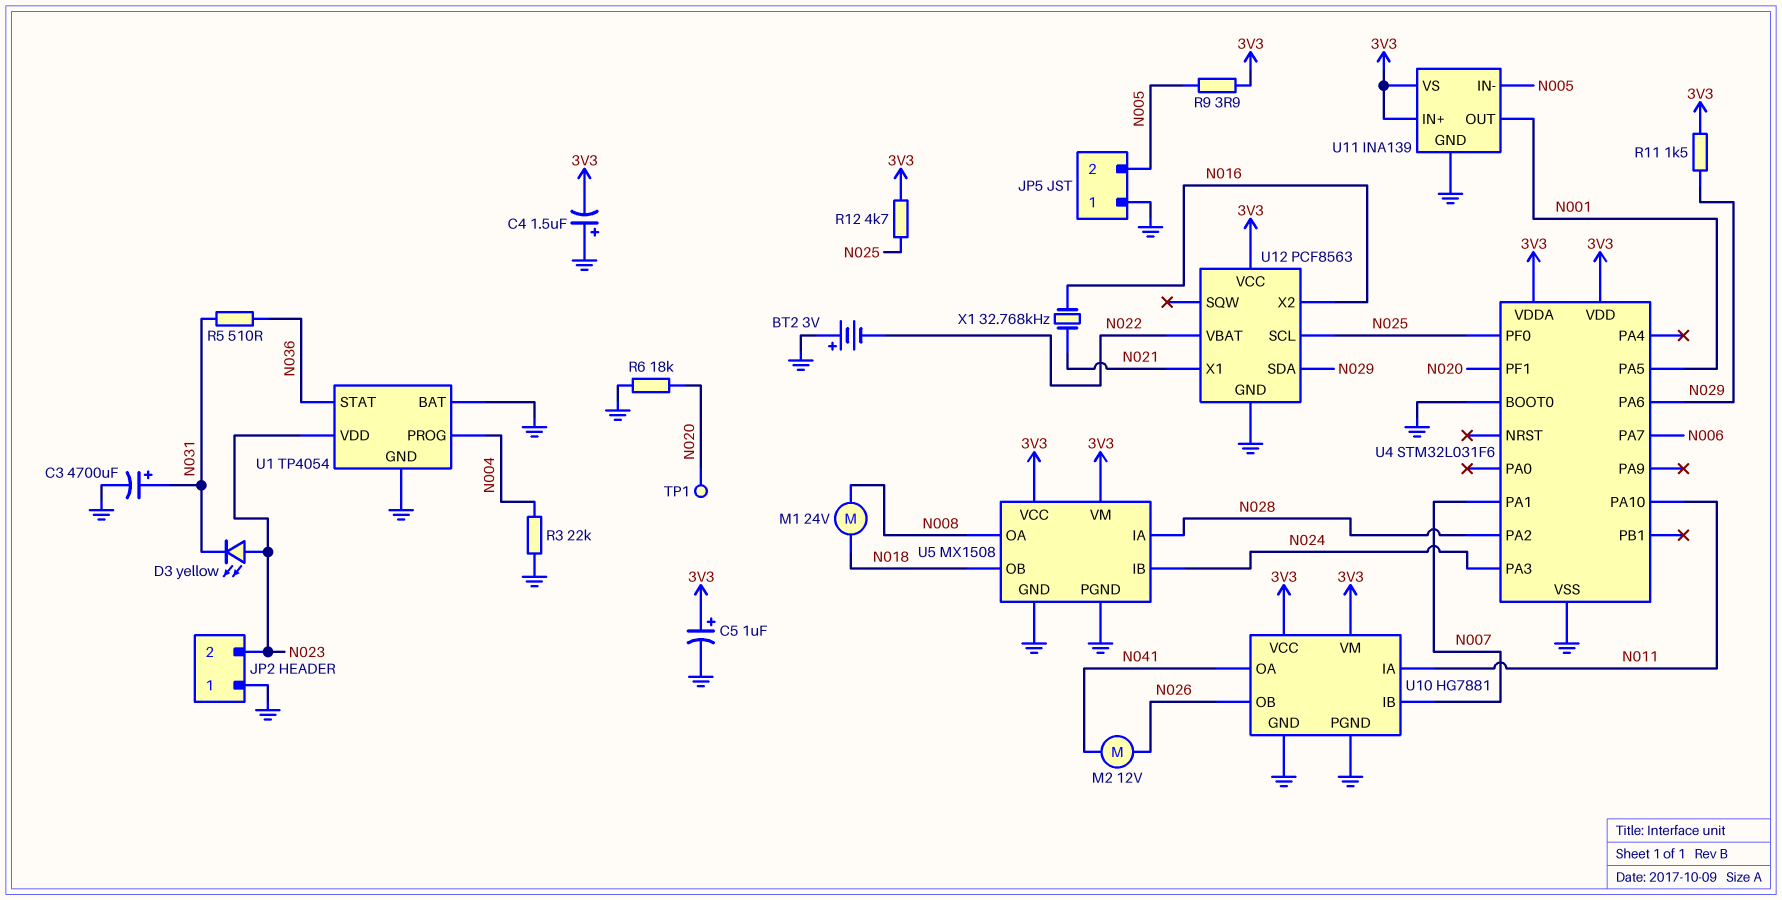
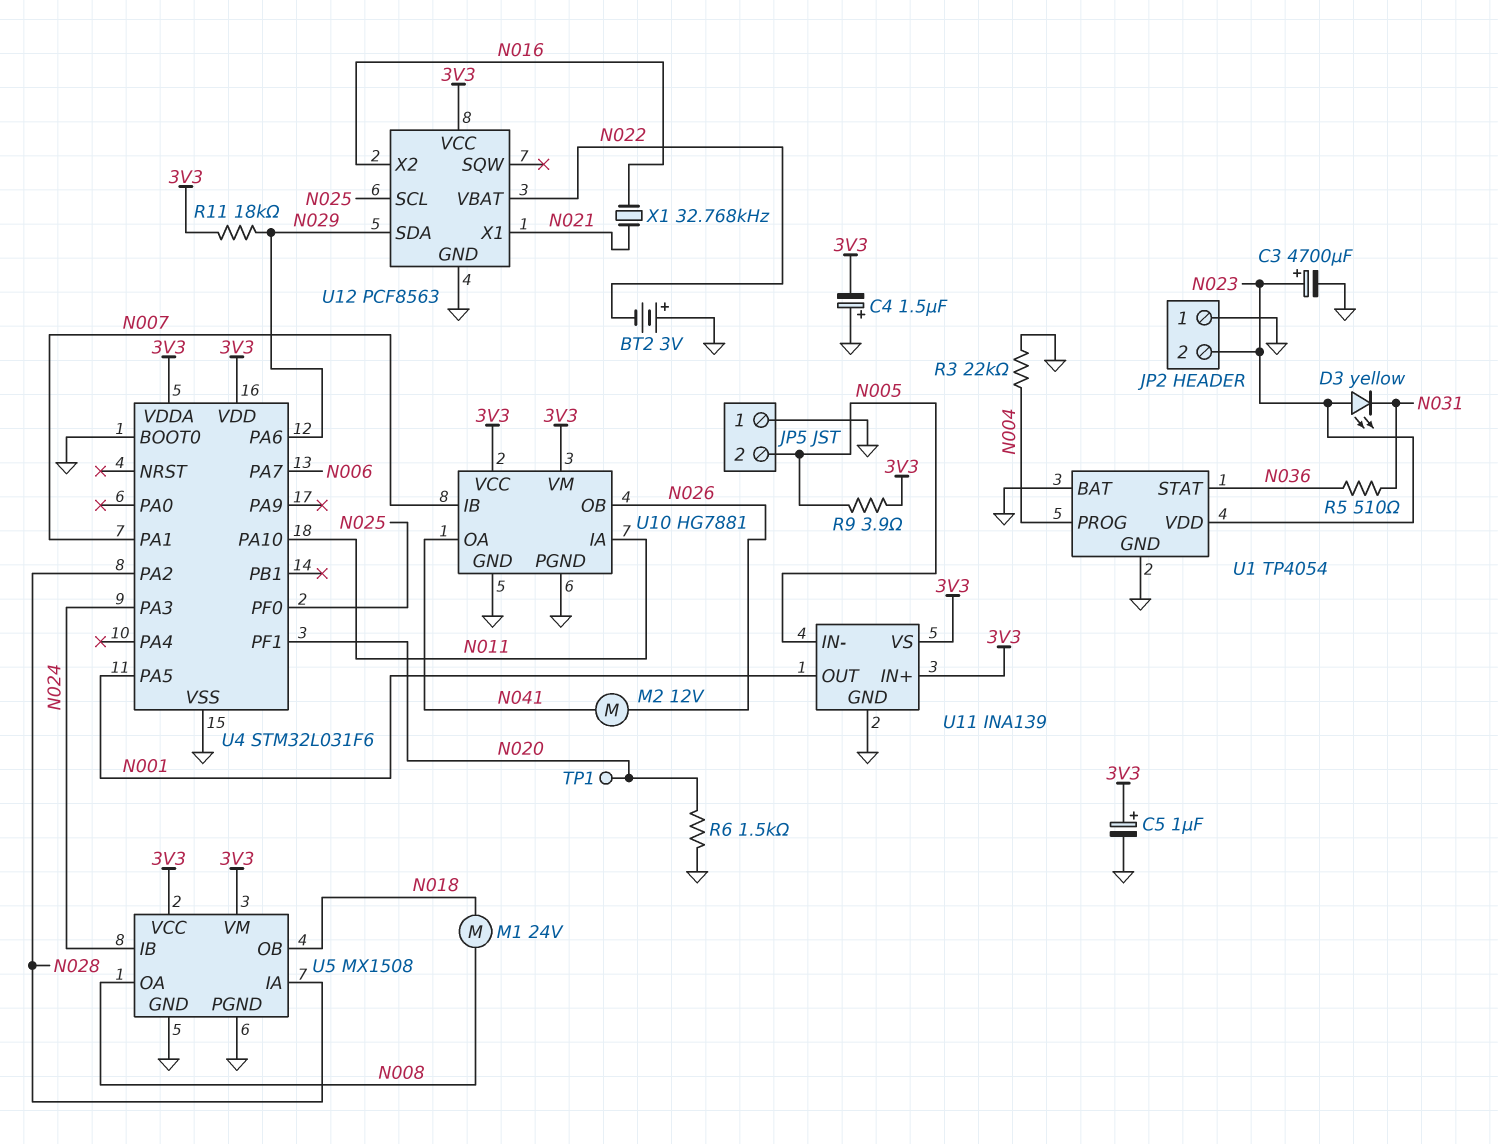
C3: 4700uF (plus N031, minus GND) -> 4700uF (plus N023, minus GND)
R6: 18k (GND, N020) -> 1.5k (GND, N020)
R11: 1.5k (3V3, N029) -> 18k (3V3, N029)
R12: 4.7k (3V3, N025) -> none

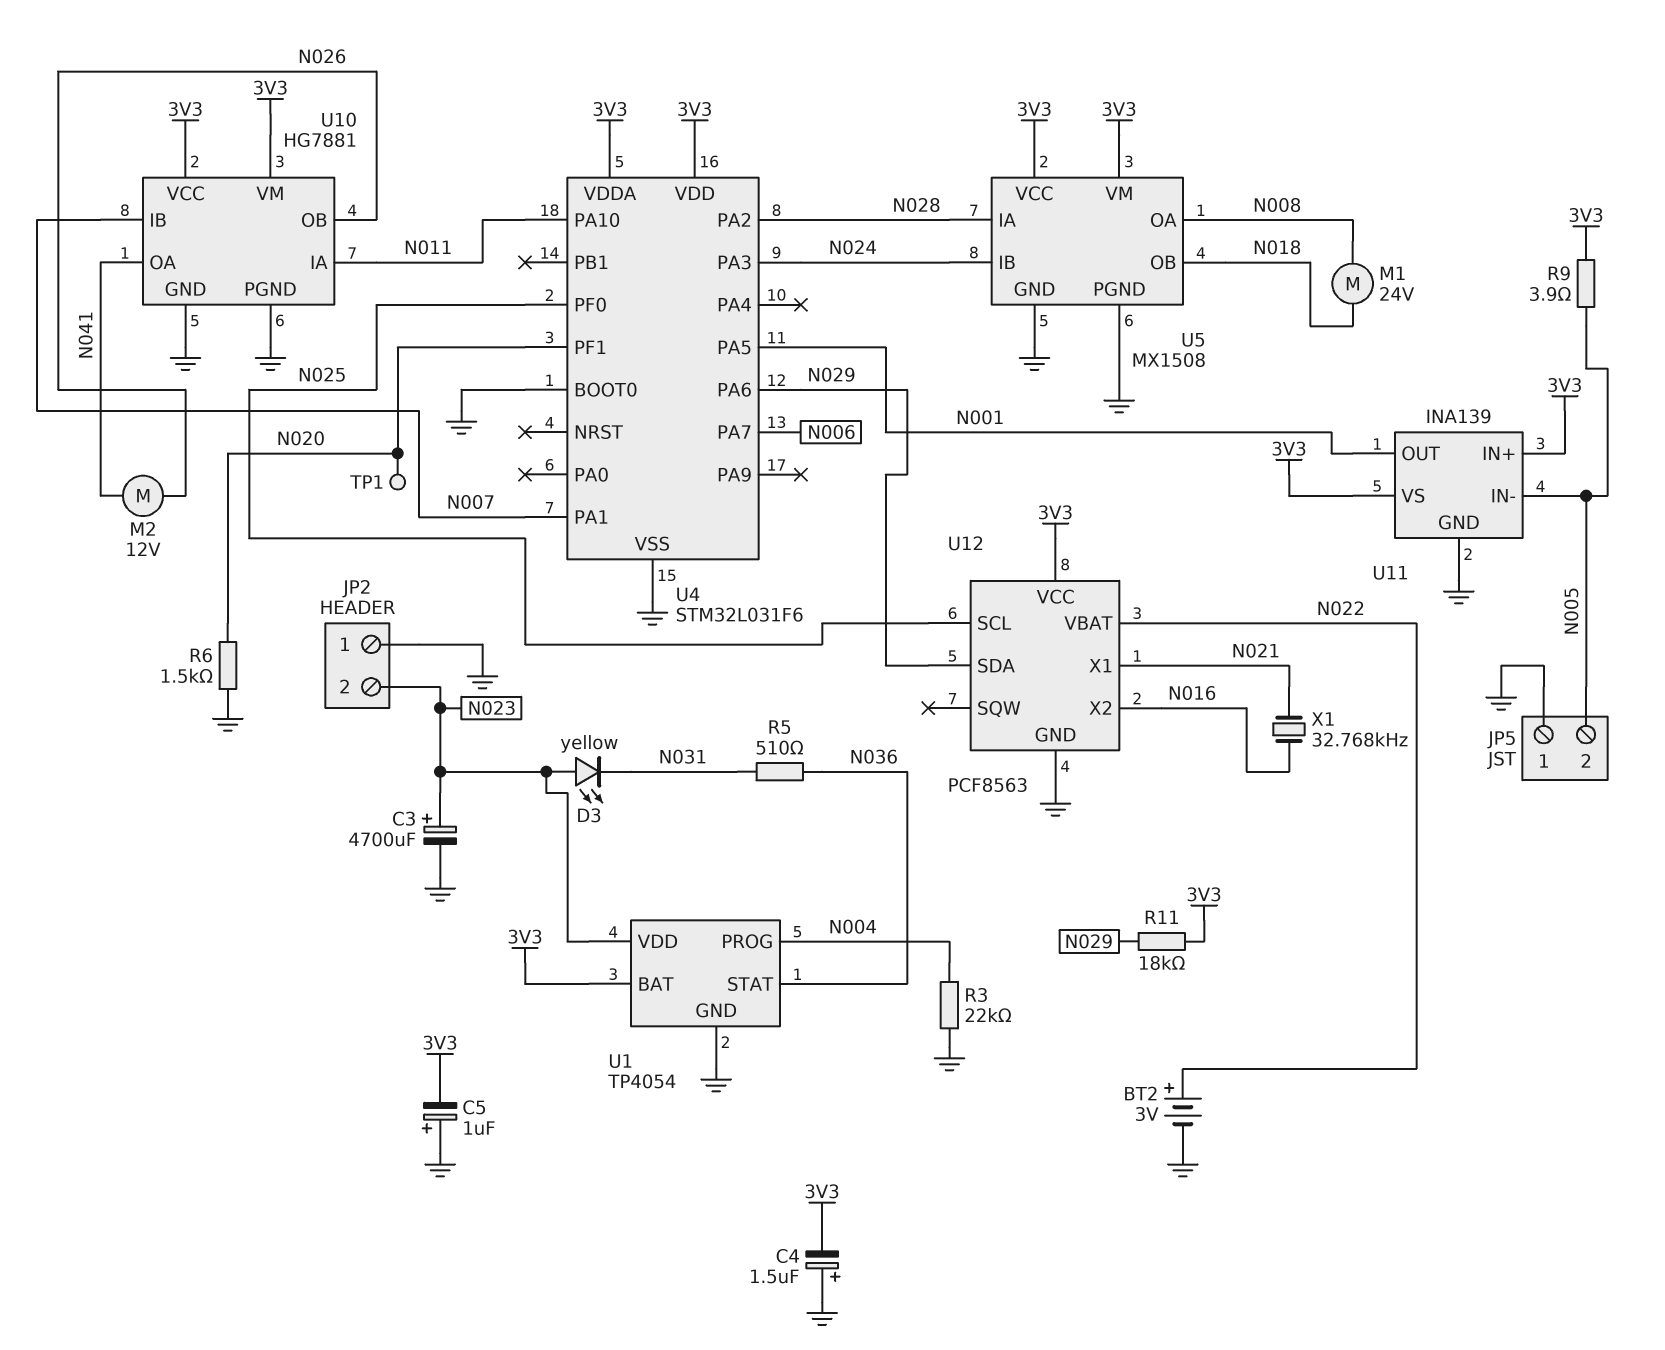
BT2: 3V (plus GND, minus N022) -> 3V (plus N022, minus GND)
C5: 1uF (plus 3V3, minus GND) -> 1uF (plus GND, minus 3V3)
U1 pin BAT: GND -> 3V3

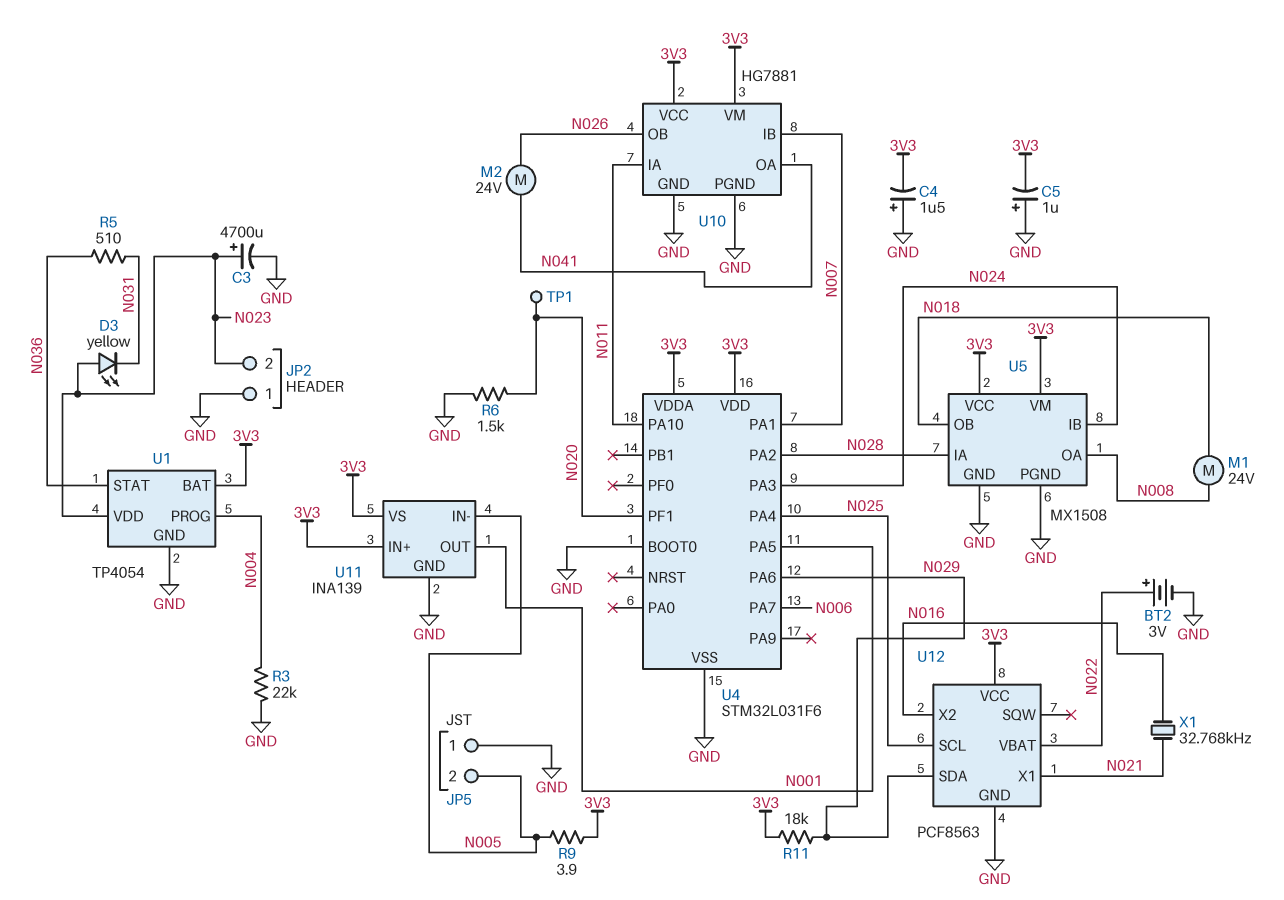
M2: motor 12V (N026, N041) -> motor 24V (N026, N041)
U4 pin PA4: none -> N025
U4 pin PF0: N025 -> none

